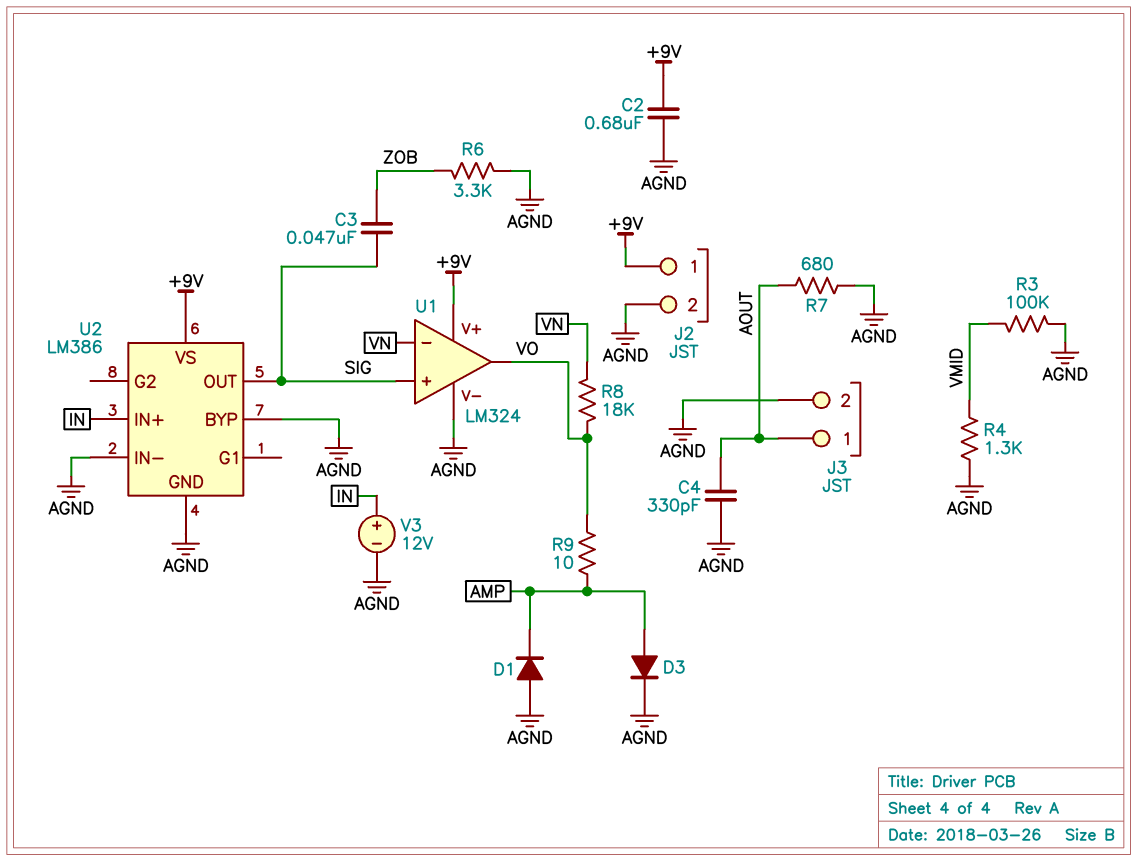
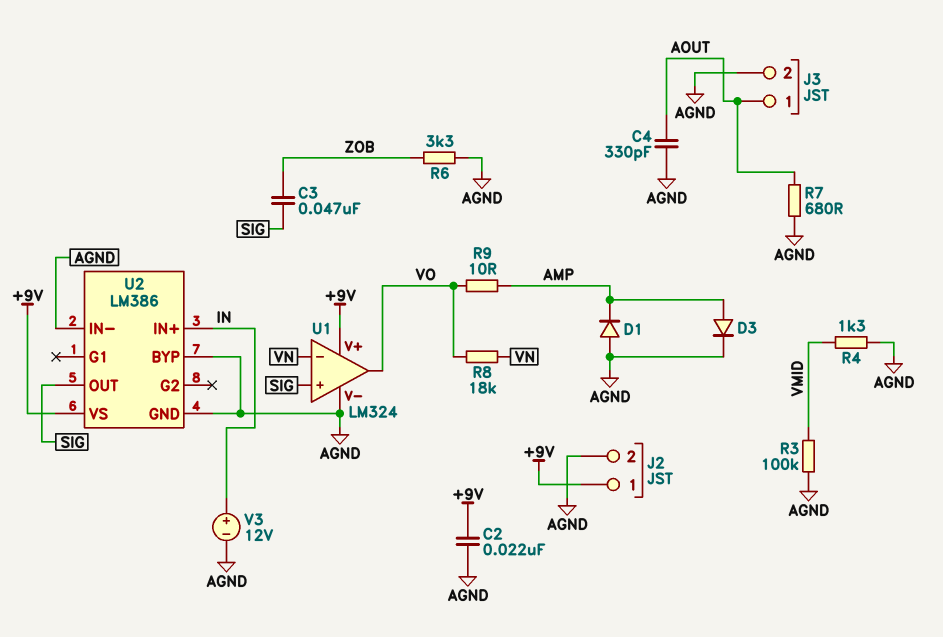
C2: 680nF (+9V, AGND) -> 22nF (+9V, AGND)

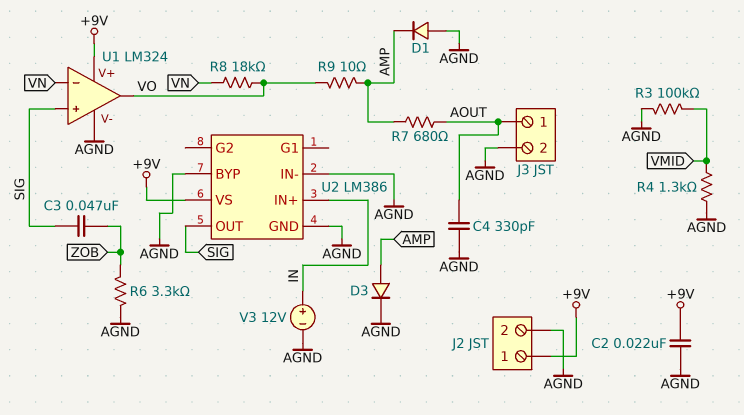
R7: 680 (AGND, AOUT) -> 680 (AMP, AOUT)

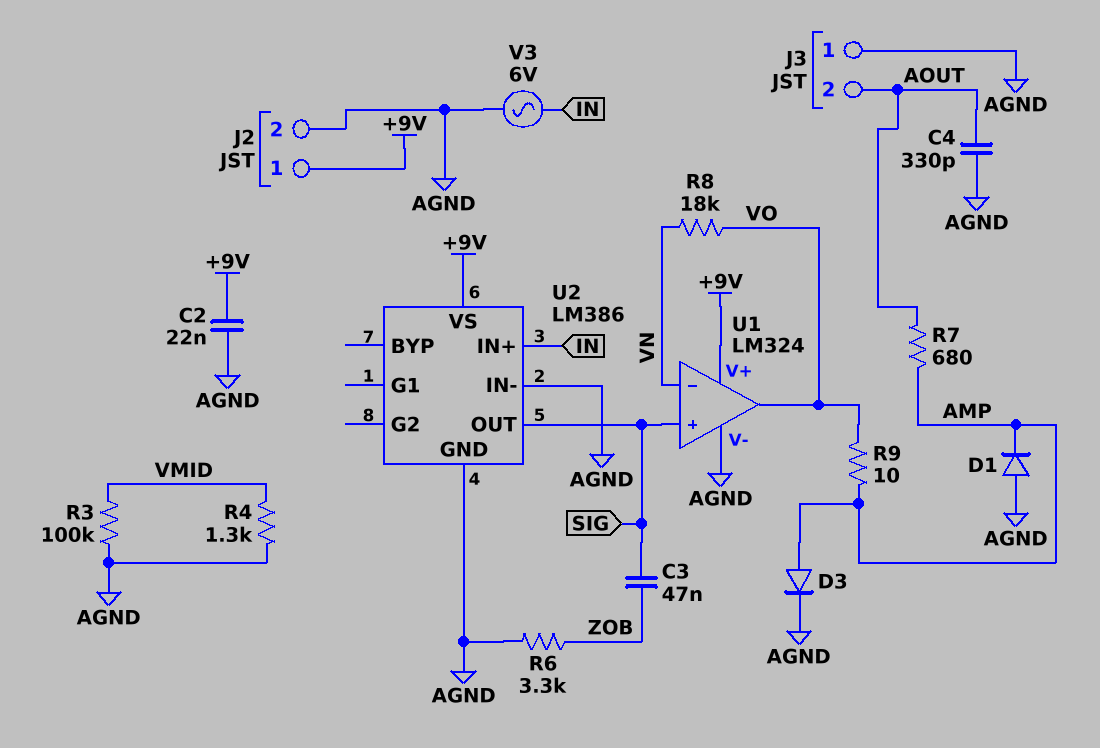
J3 pin 1: AOUT -> AGND
J3 pin 2: AGND -> AOUT
U2 pin BYP: AGND -> none
V3: 12V (plus IN, minus AGND) -> AC 6V (AGND, IN)

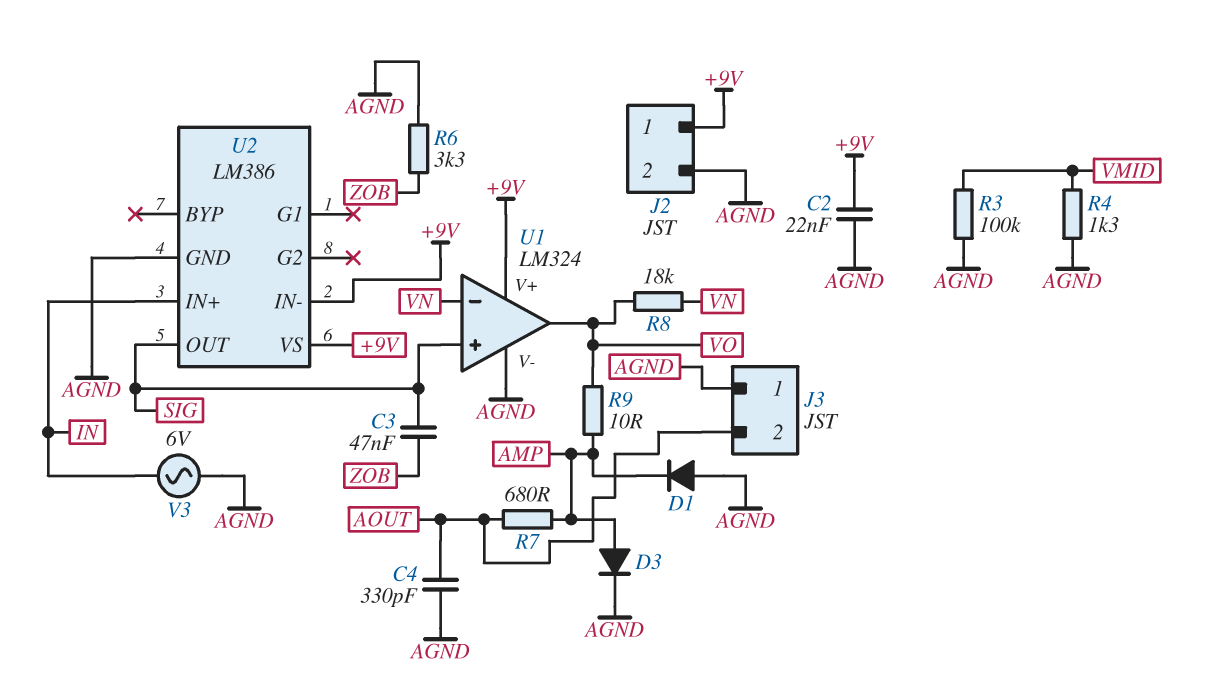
U2 pin IN-: AGND -> +9V

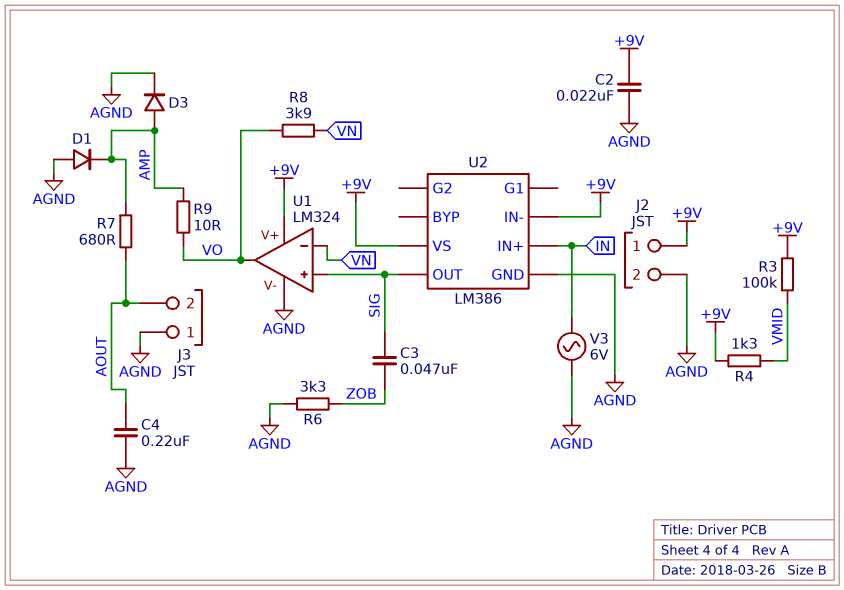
C4: 330pF (AGND, AOUT) -> 220nF (AGND, AOUT)
R3: 100k (AGND, VMID) -> 100k (+9V, VMID)
R4: 1.3k (AGND, VMID) -> 1.3k (+9V, VMID)
R8: 18k (VN, VO) -> 3.9k (VN, VO)

